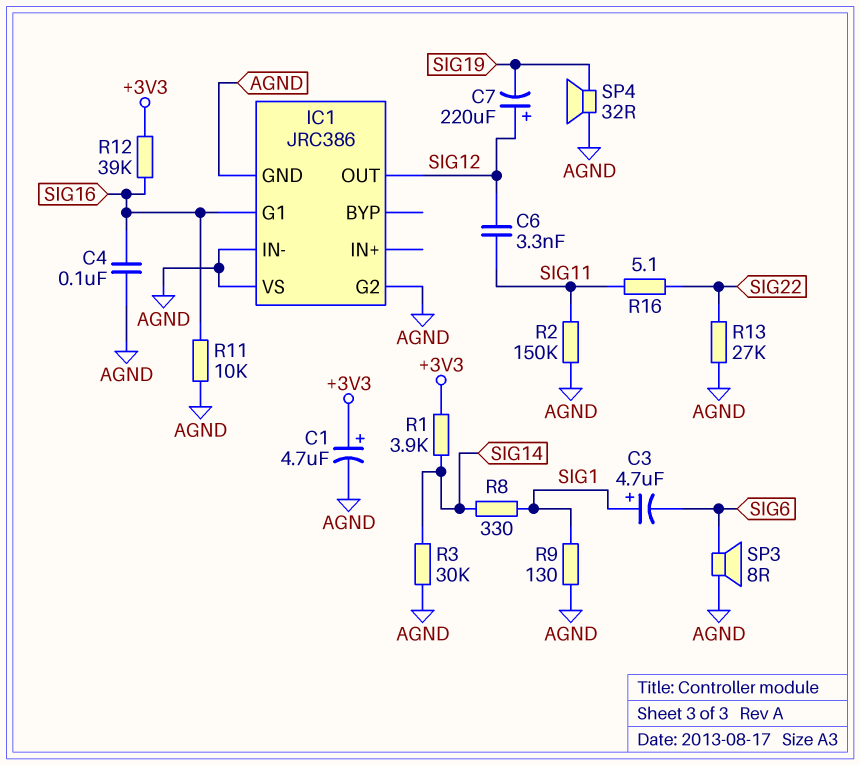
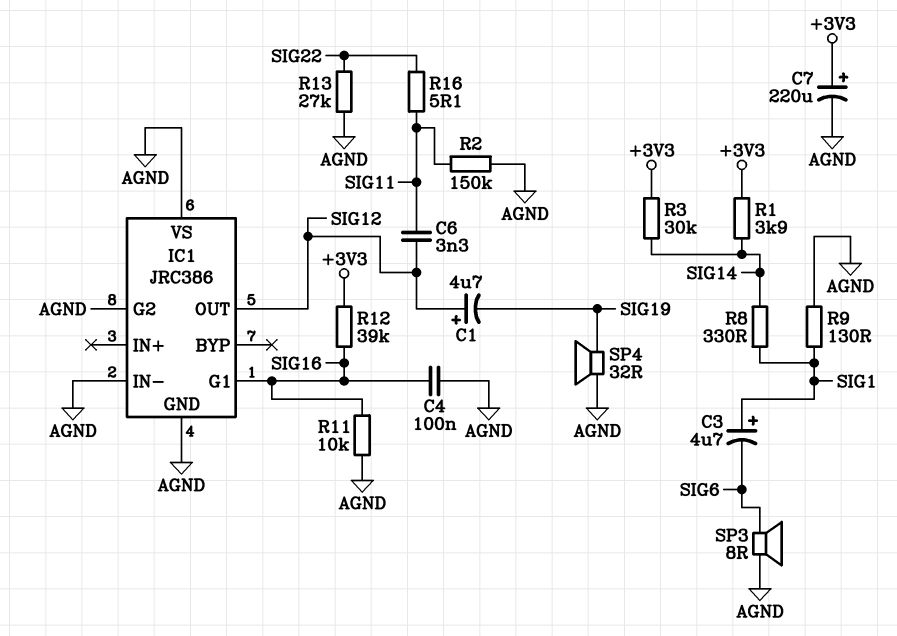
C1: 4.7uF (plus +3V3, minus AGND) -> 4.7uF (plus SIG12, minus SIG19)
C7: 220uF (plus SIG12, minus SIG19) -> 220uF (plus +3V3, minus AGND)
R3: 30k (AGND, SIG14) -> 30k (+3V3, SIG14)

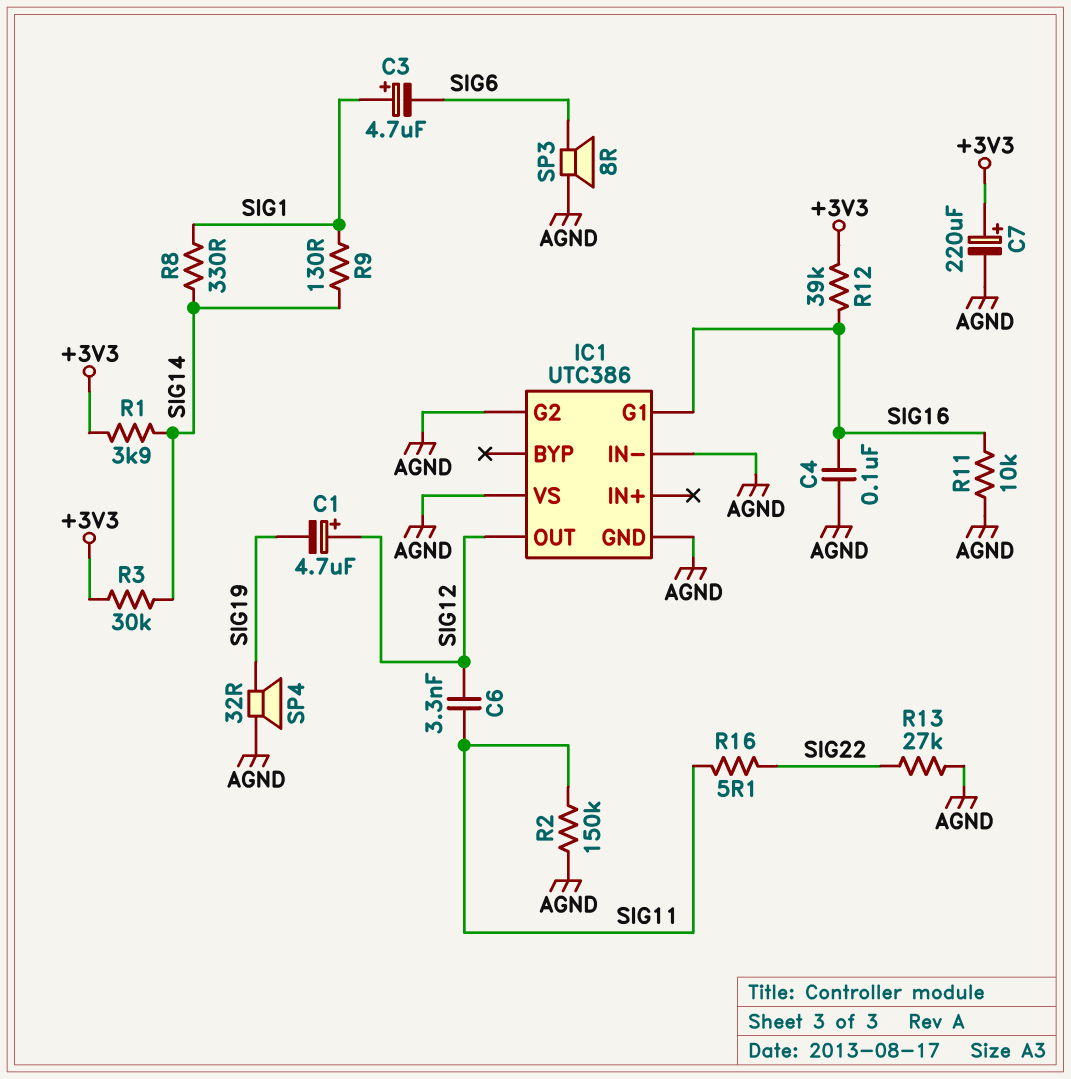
IC1: JRC386 -> UTC386
R9: 130 (AGND, SIG1) -> 130 (SIG1, SIG14)

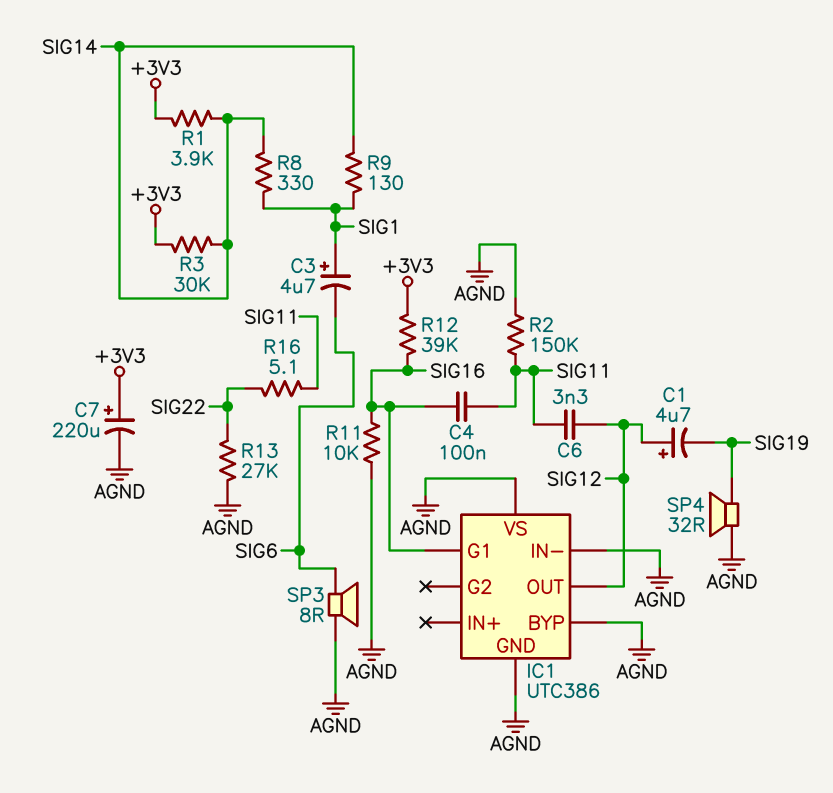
C4: 100nF (AGND, SIG16) -> 100nF (SIG11, SIG16)
IC1 pin BYP: none -> AGND
IC1 pin G2: AGND -> none

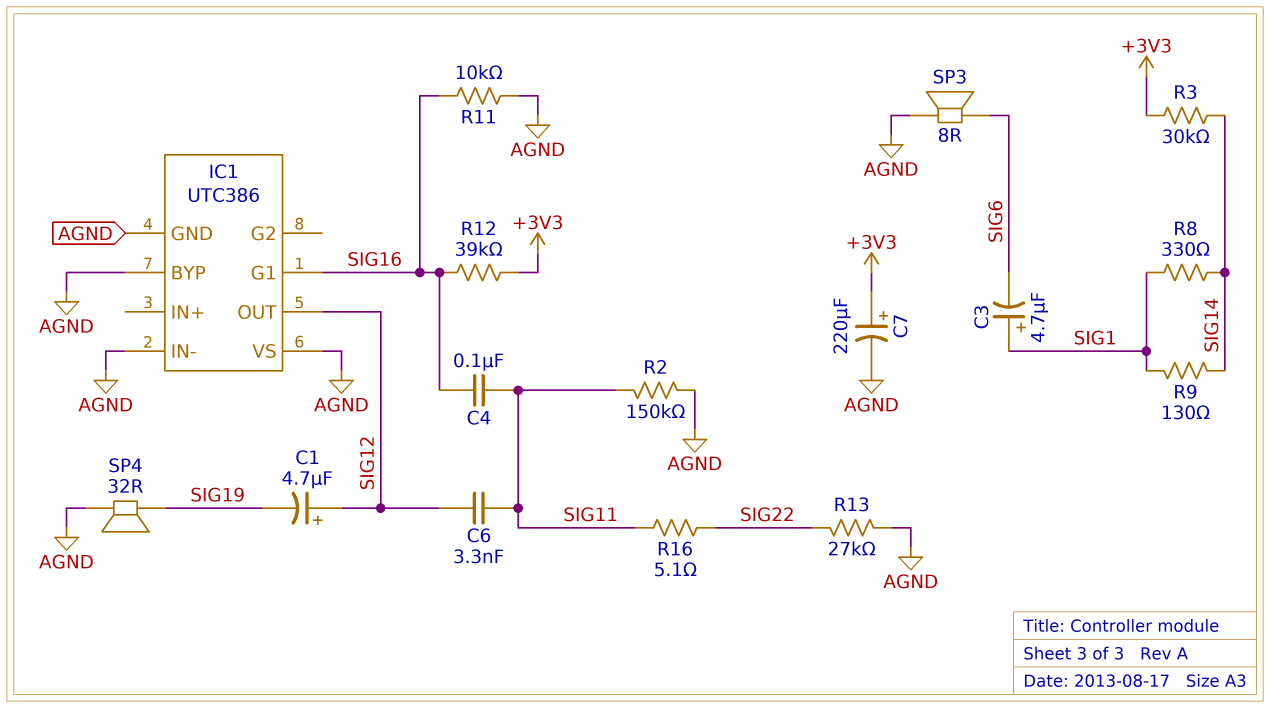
R1: 3.9k (+3V3, SIG14) -> none

